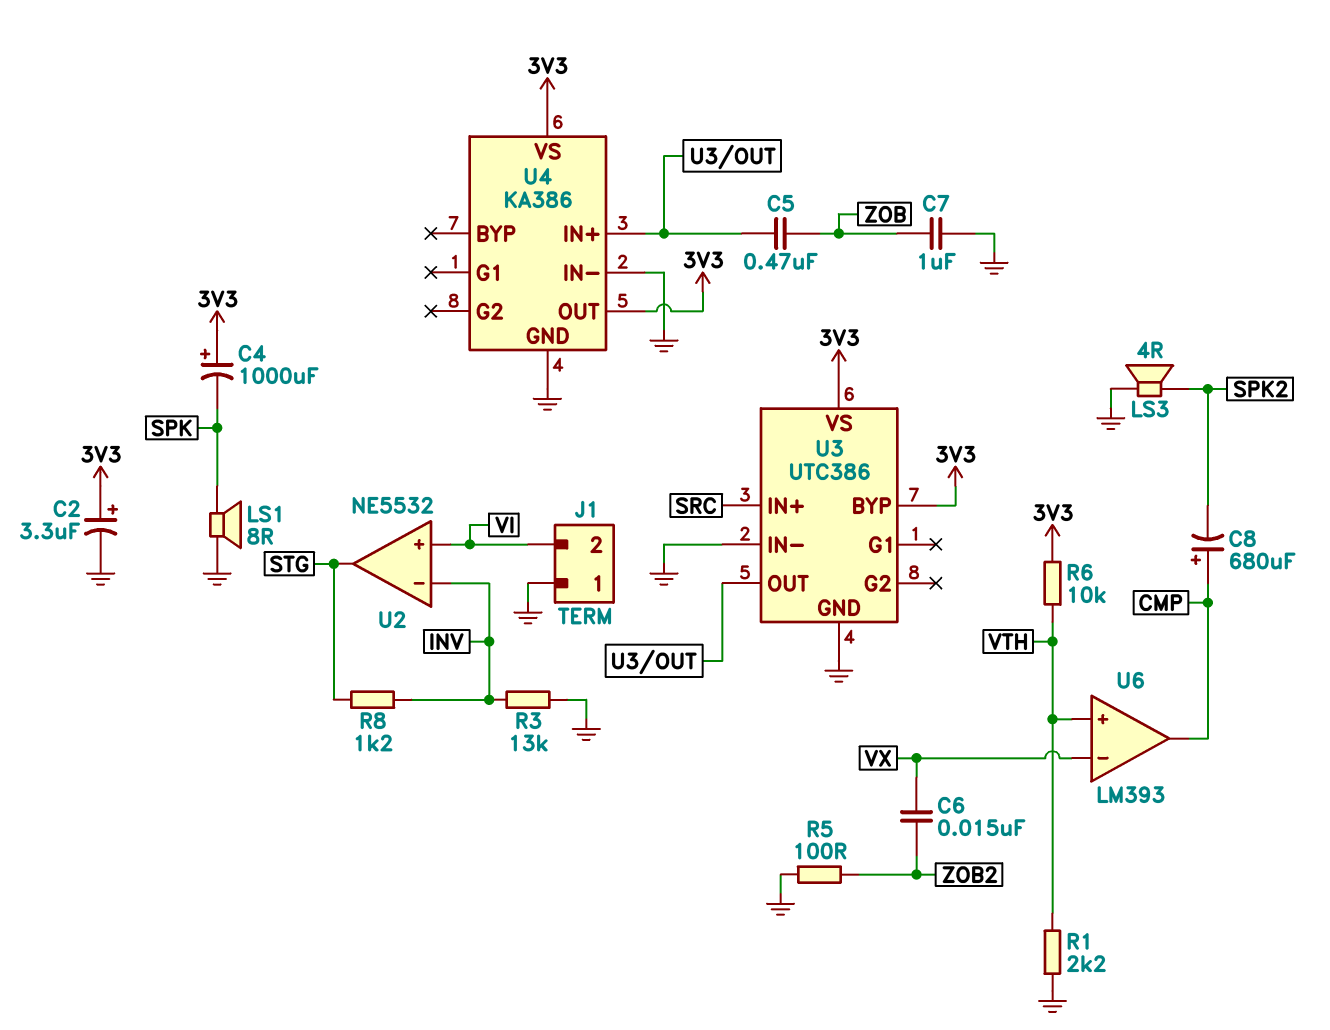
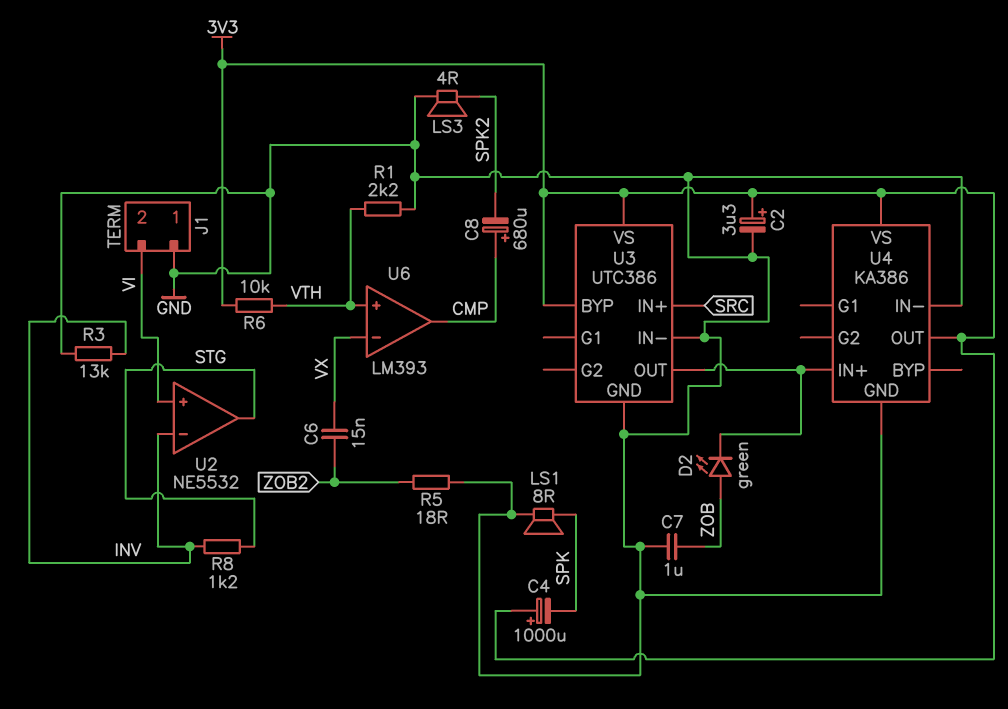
C5: 470nF (U3/OUT, ZOB) -> none
D2: none -> LED green (A ZOB, K U3/OUT)
R5: 100 (GND, ZOB2) -> 18 (GND, ZOB2)

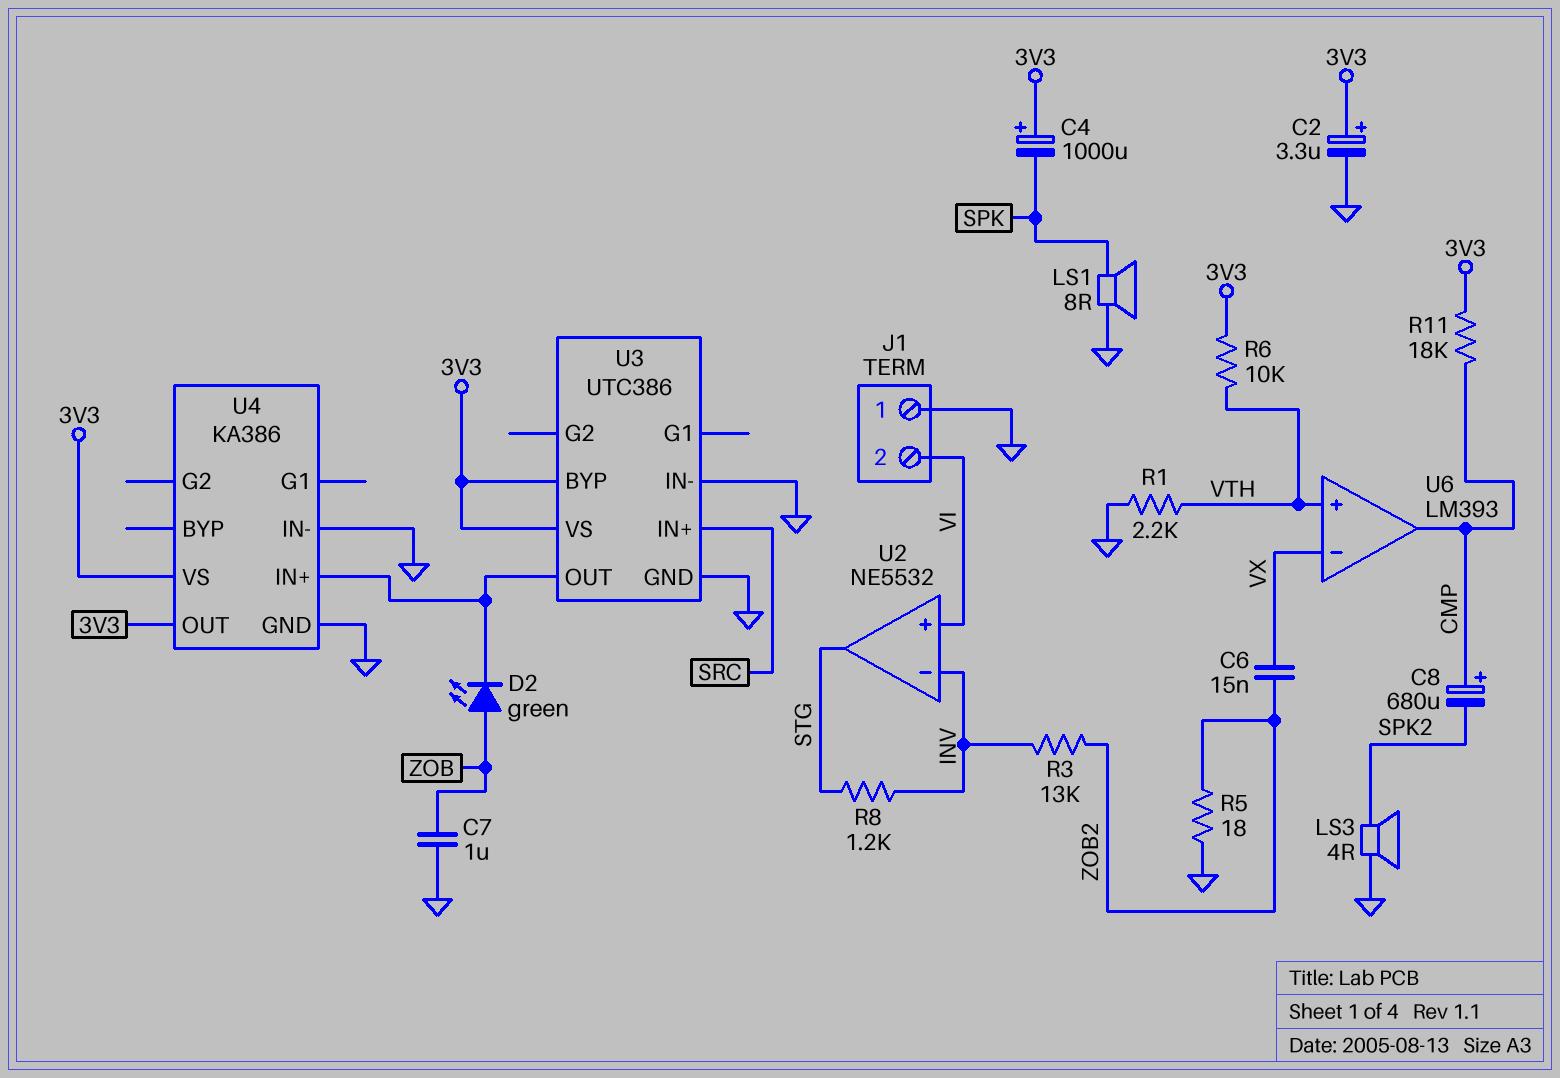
R3: 13k (GND, INV) -> 13k (INV, ZOB2)
R11: none -> 18k (3V3, CMP)

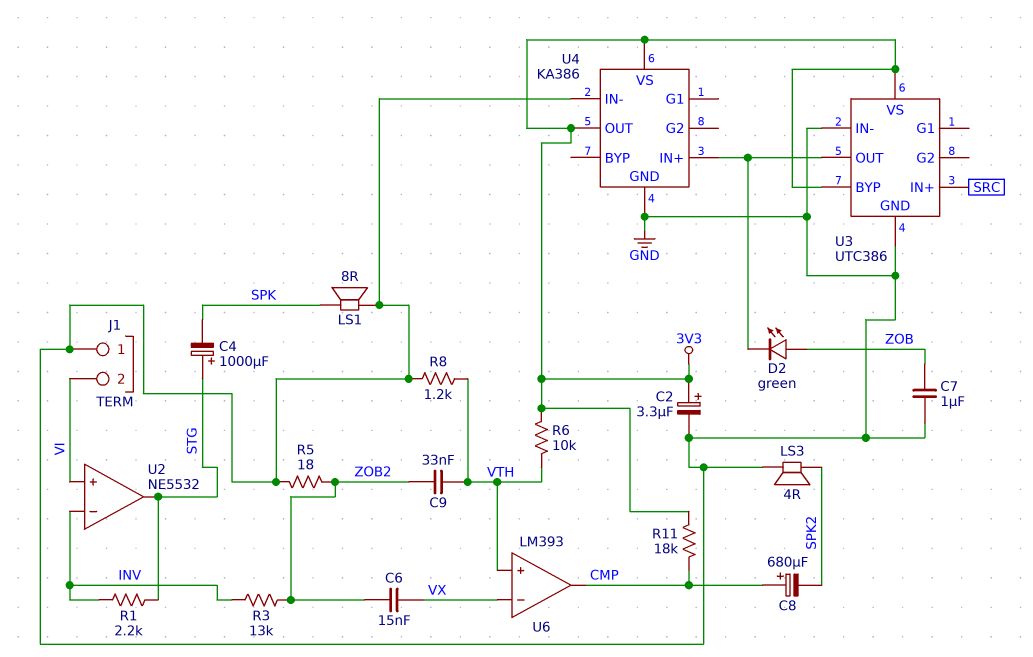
C4: 1000uF (plus 3V3, minus SPK) -> 1000uF (plus STG, minus SPK)
C9: none -> 33nF (VTH, ZOB2)
R1: 2.2k (GND, VTH) -> 2.2k (INV, STG)
R8: 1.2k (INV, STG) -> 1.2k (GND, VTH)

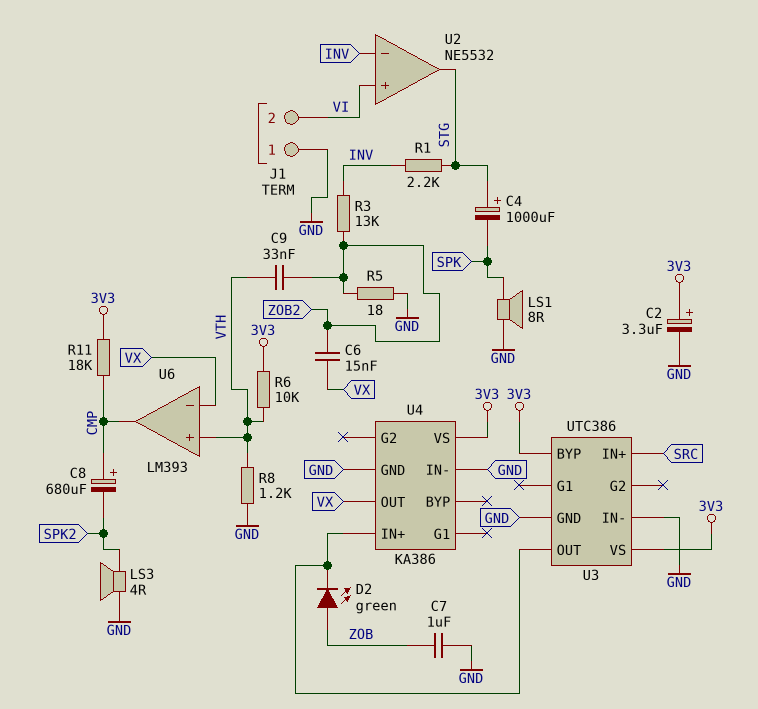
U4 pin OUT: 3V3 -> VX

